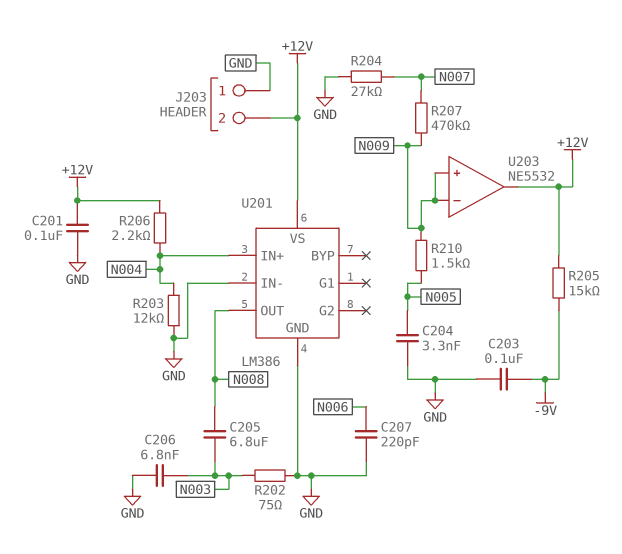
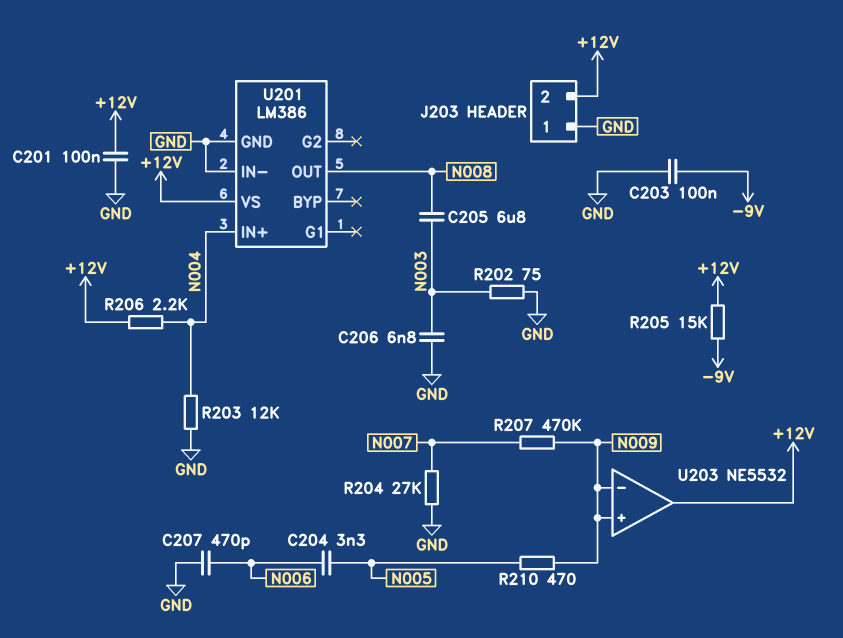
C204: 3.3nF (GND, N005) -> 3.3nF (N005, N006)
C207: 220pF (GND, N006) -> 470pF (GND, N006)
R210: 1.5k (N005, N009) -> 470 (N005, N009)

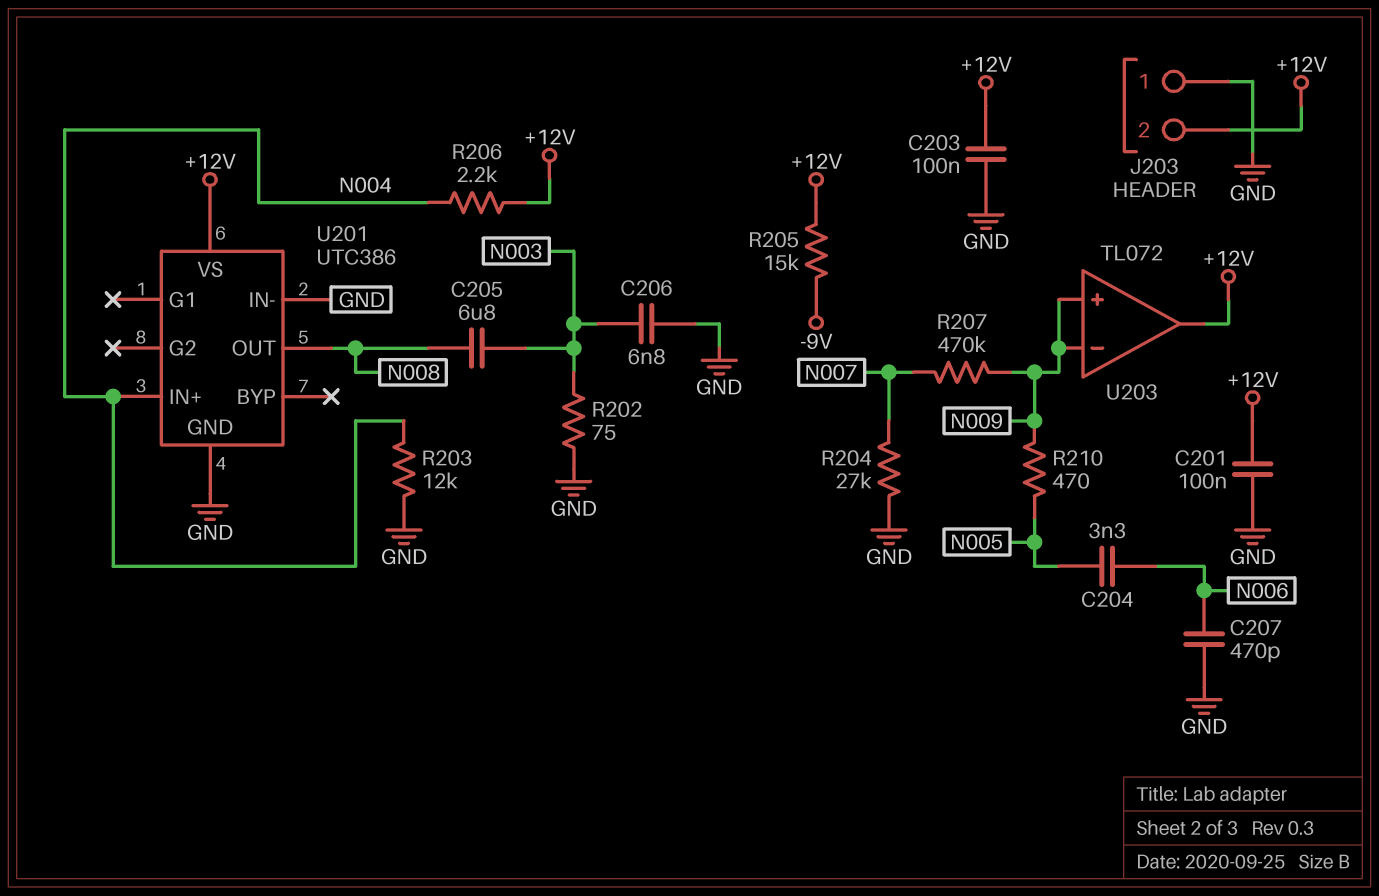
C203: 100nF (-9V, GND) -> 100nF (+12V, GND)
U201: LM386 -> UTC386
U203: NE5532 -> TL072

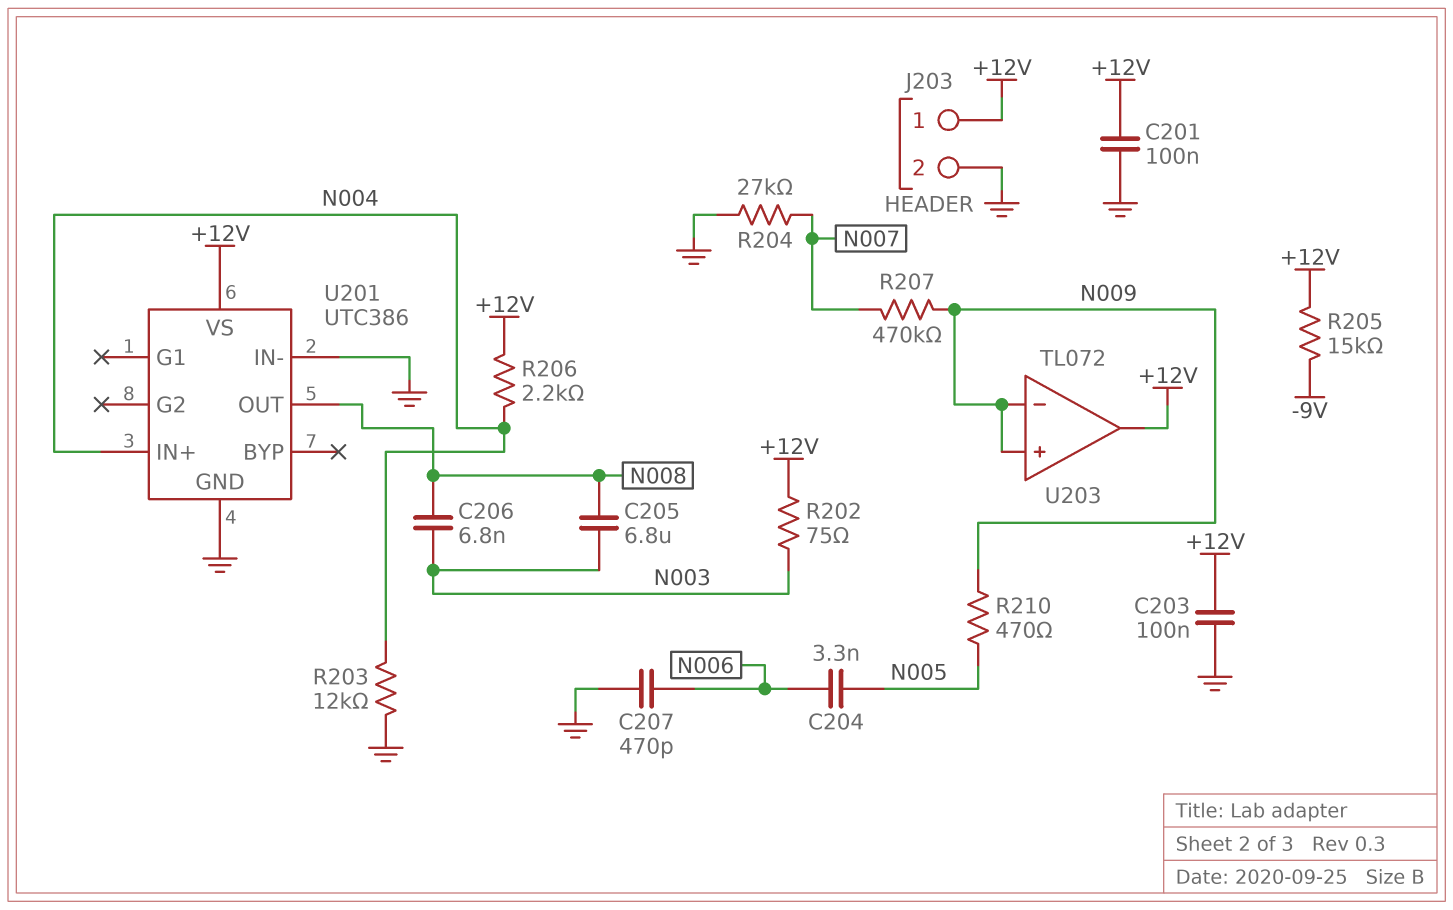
C206: 6.8nF (GND, N003) -> 6.8nF (N003, N008)
J203 pin 1: GND -> +12V
J203 pin 2: +12V -> GND
R202: 75 (GND, N003) -> 75 (+12V, N003)

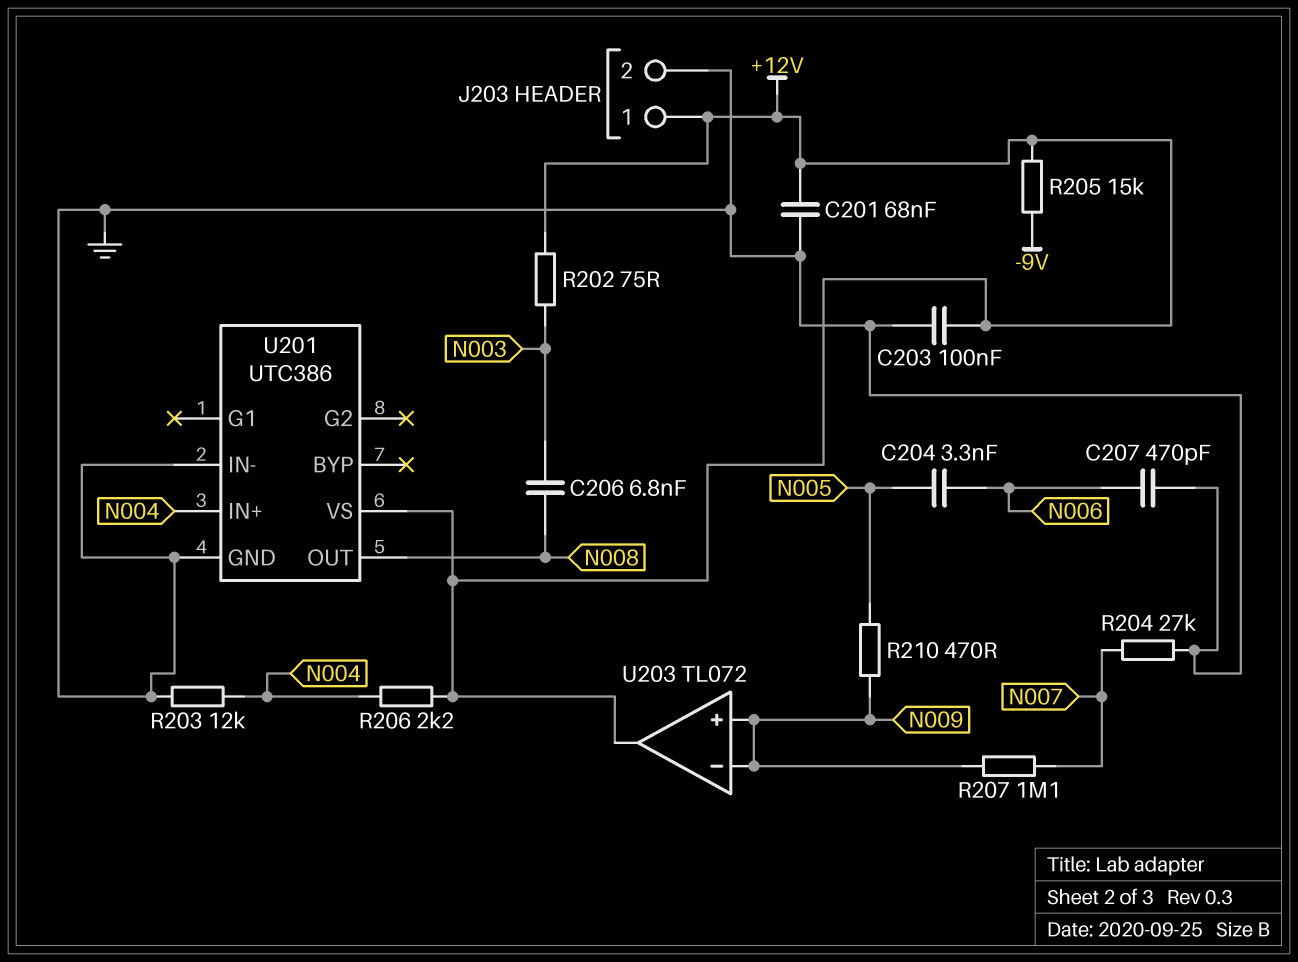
C201: 100nF (+12V, GND) -> 68nF (+12V, GND)
C205: 6.8uF (N003, N008) -> none
R207: 470k (N007, N009) -> 1.1M (N007, N009)

